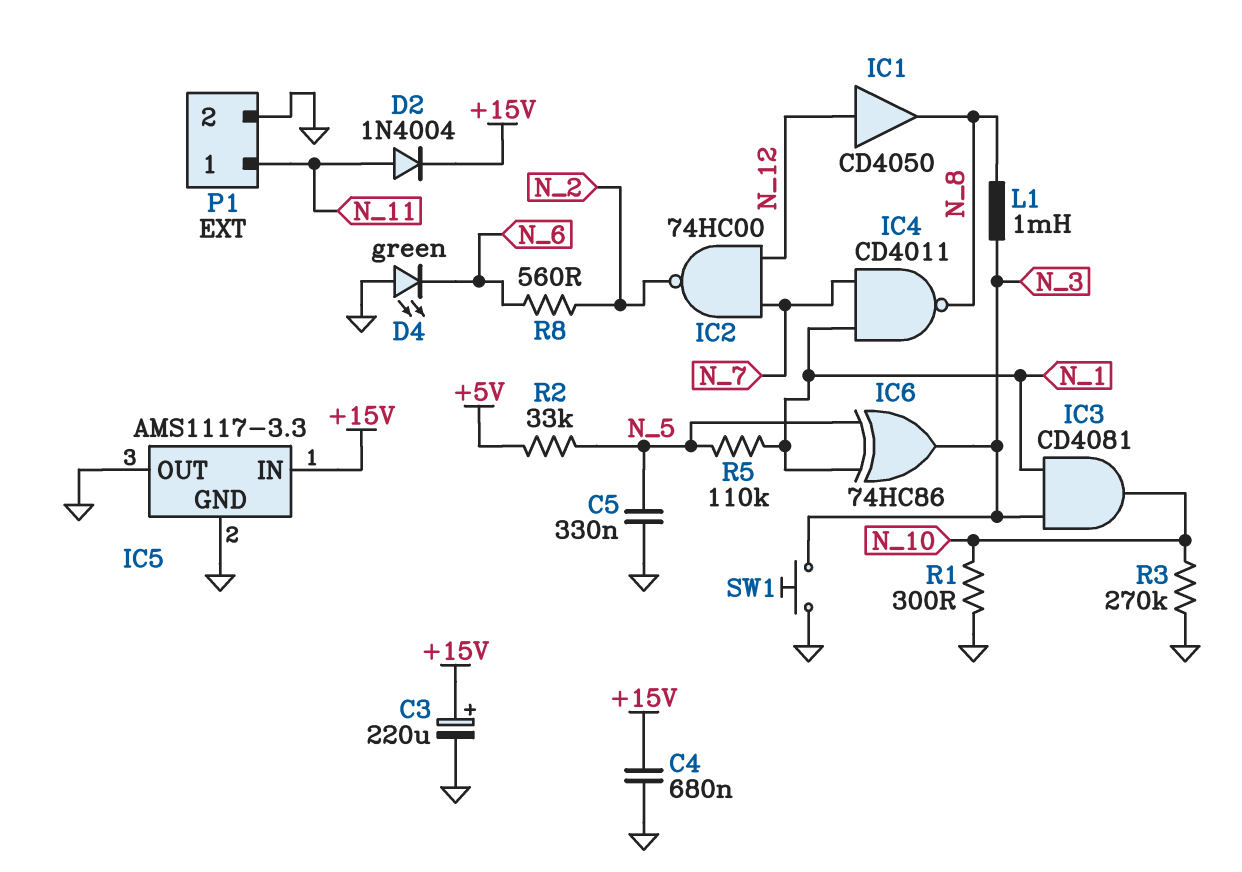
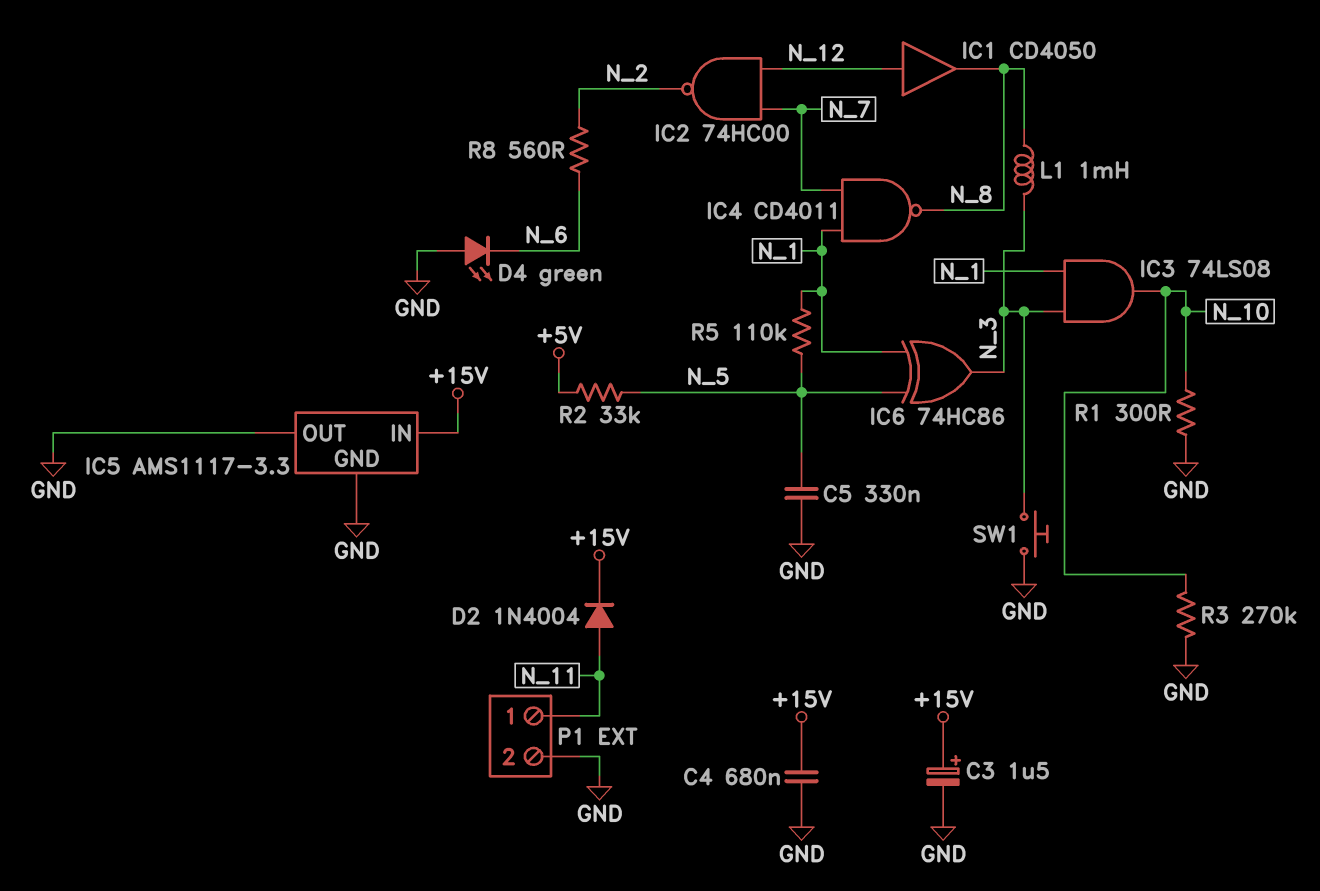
C3: 220uF (plus +15V, minus GND) -> 1.5uF (plus +15V, minus GND)
IC3: AND CD4081 (in N_1, in N_3, out N_10) -> AND 74LS08 (in N_1, in N_3, out N_10)

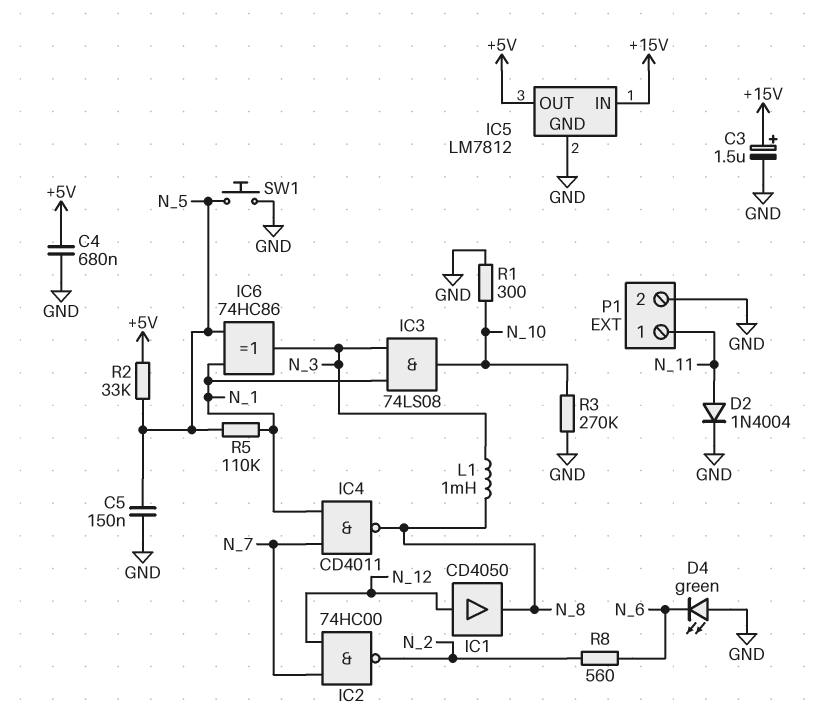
C4: 680nF (+15V, GND) -> 680nF (+5V, GND)
C5: 330nF (GND, N_5) -> 150nF (GND, N_5)
D2: diode 1N4004 (A N_11, K +15V) -> diode 1N4004 (A N_11, K GND)
IC5: AMS1117-3.3 -> LM7812
IC5 pin OUT: GND -> +5V
SW1: button (GND, N_3) -> button (GND, N_5)

